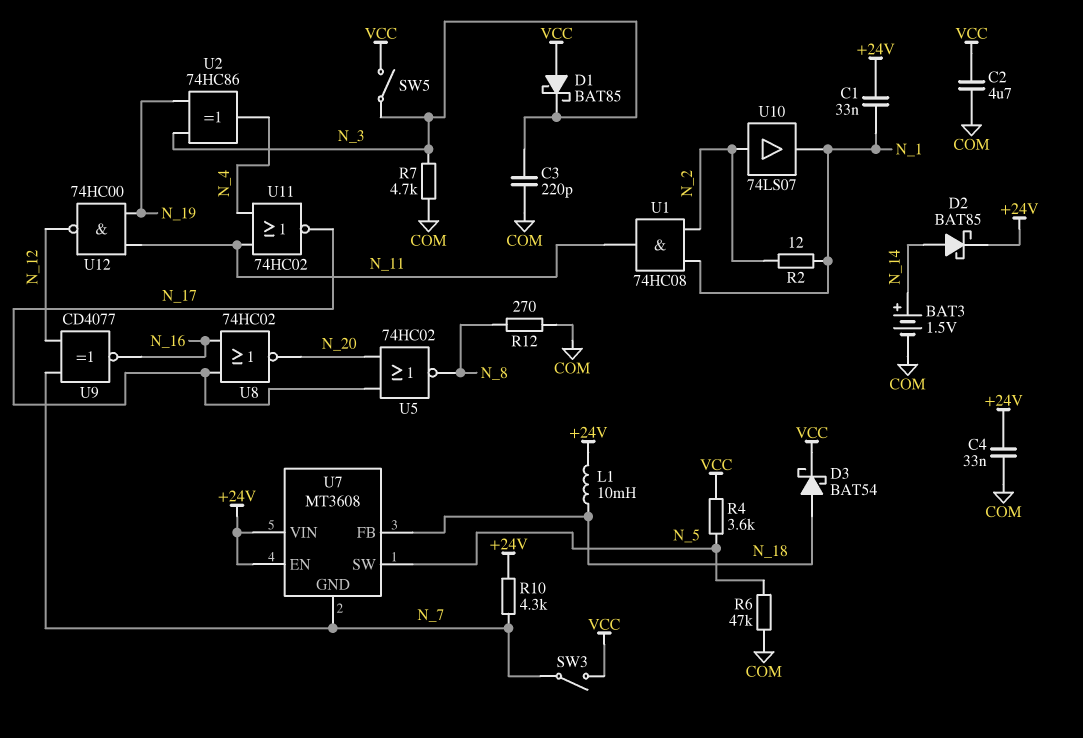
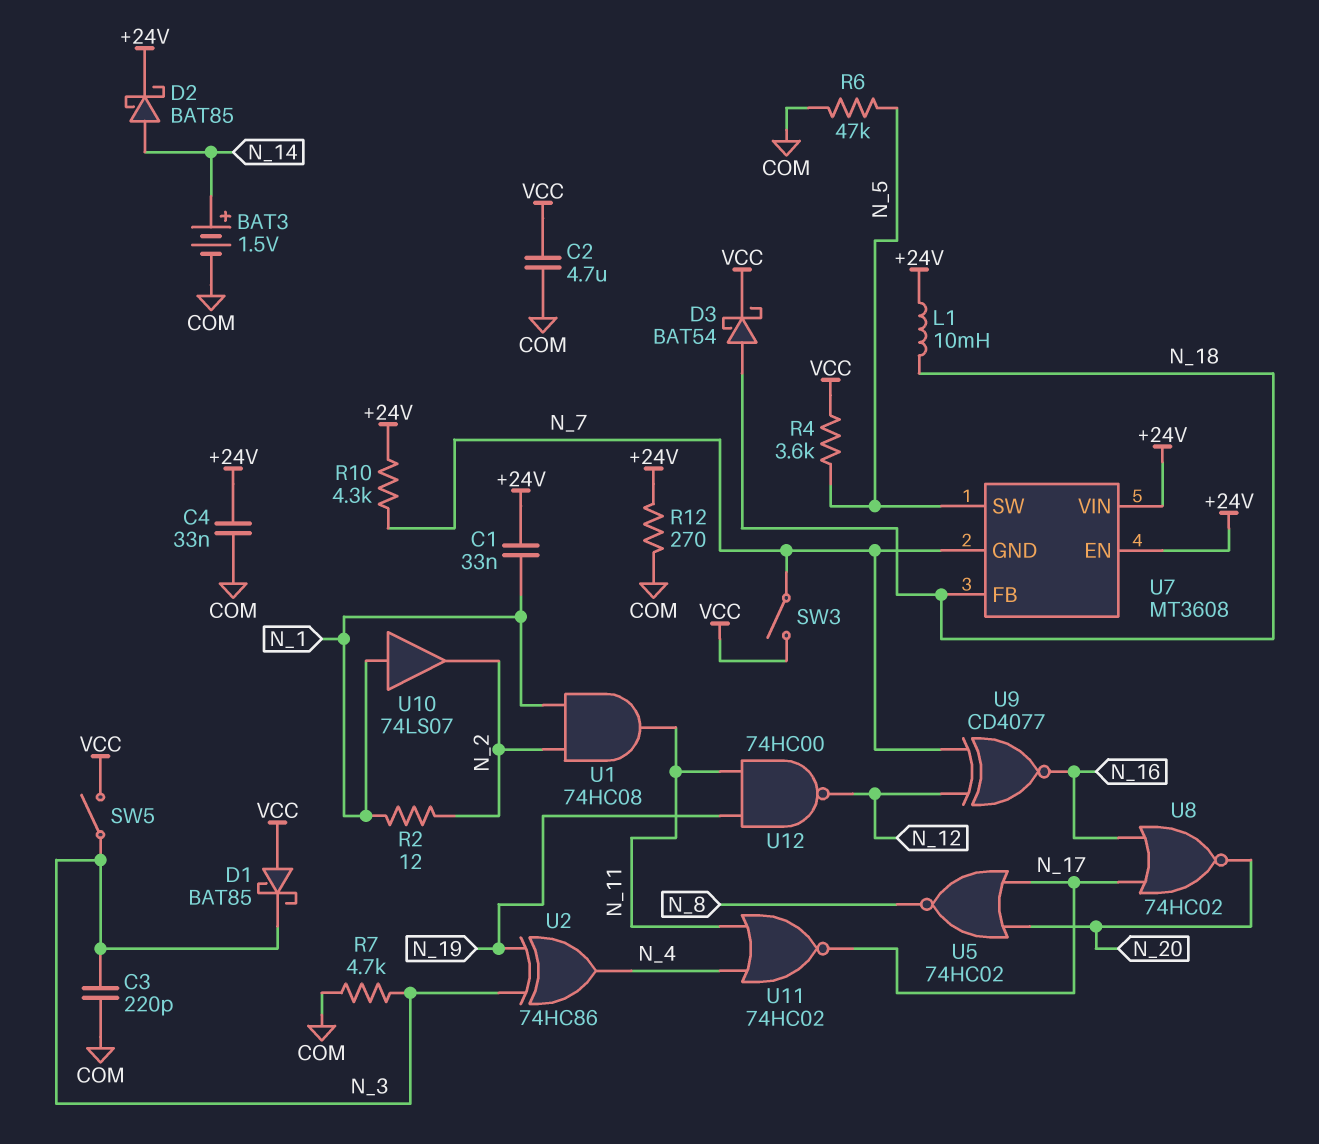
R12: 270 (COM, N_8) -> 270 (+24V, COM)
U10: buffer 74LS07 (in N_2, out N_1) -> buffer 74LS07 (in N_1, out N_2)

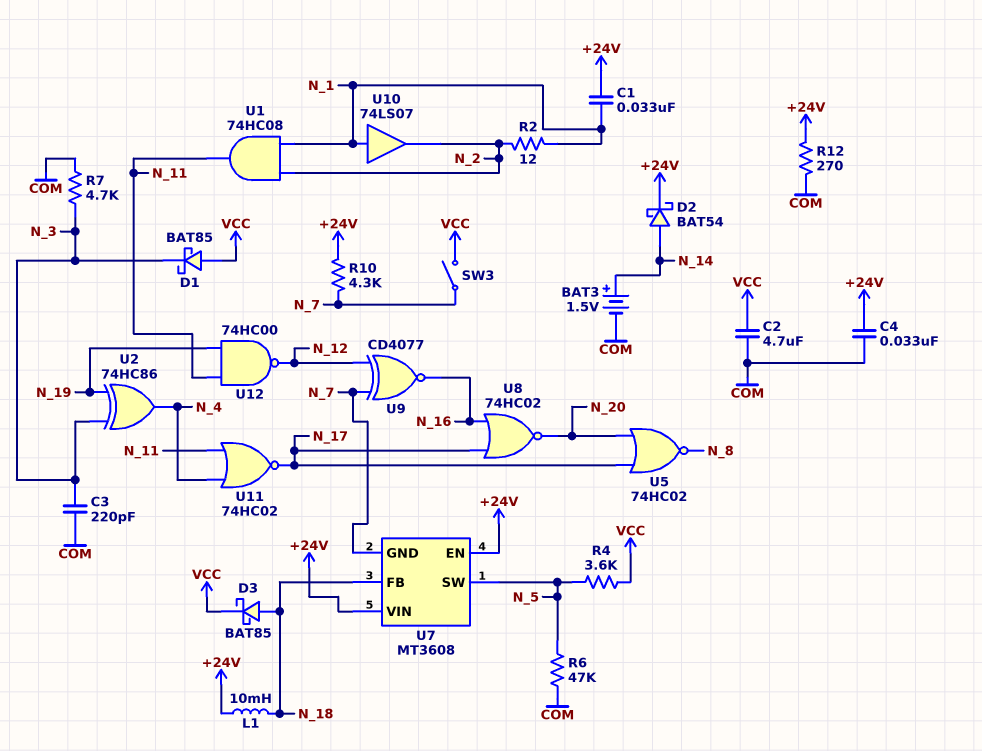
D2: schottky BAT85 (A N_14, K +24V) -> schottky BAT54 (A N_14, K +24V)
D3: schottky BAT54 (A N_18, K VCC) -> schottky BAT85 (A N_18, K VCC)
SW5: switch (N_3, VCC) -> none

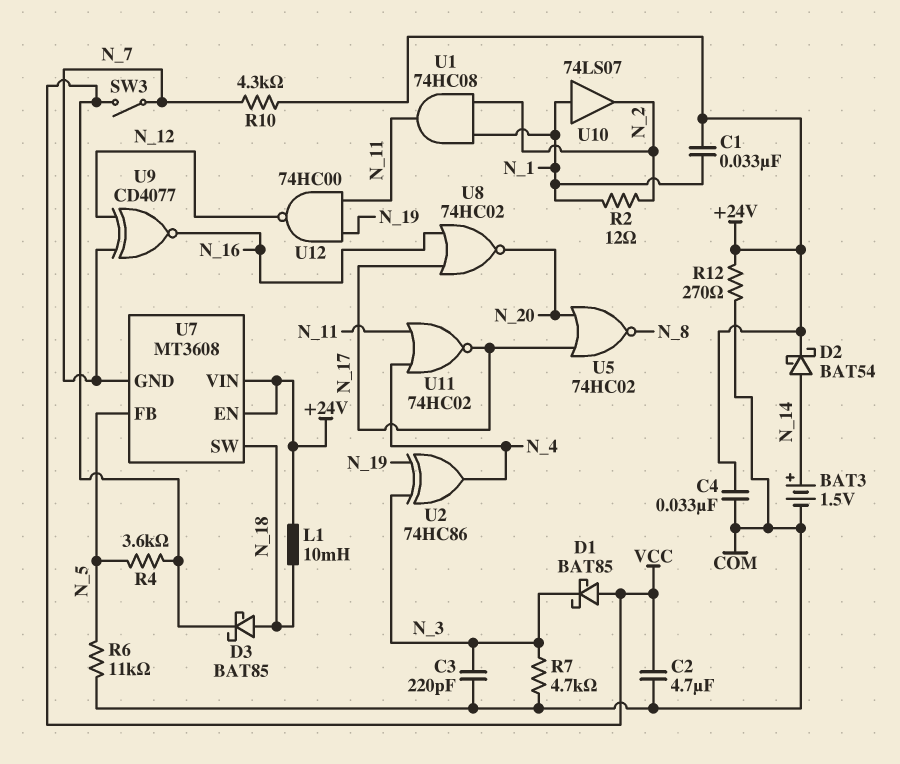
R6: 47k (COM, N_5) -> 11k (COM, N_5)
U7 pin FB: N_18 -> N_5
U7 pin SW: N_5 -> N_18

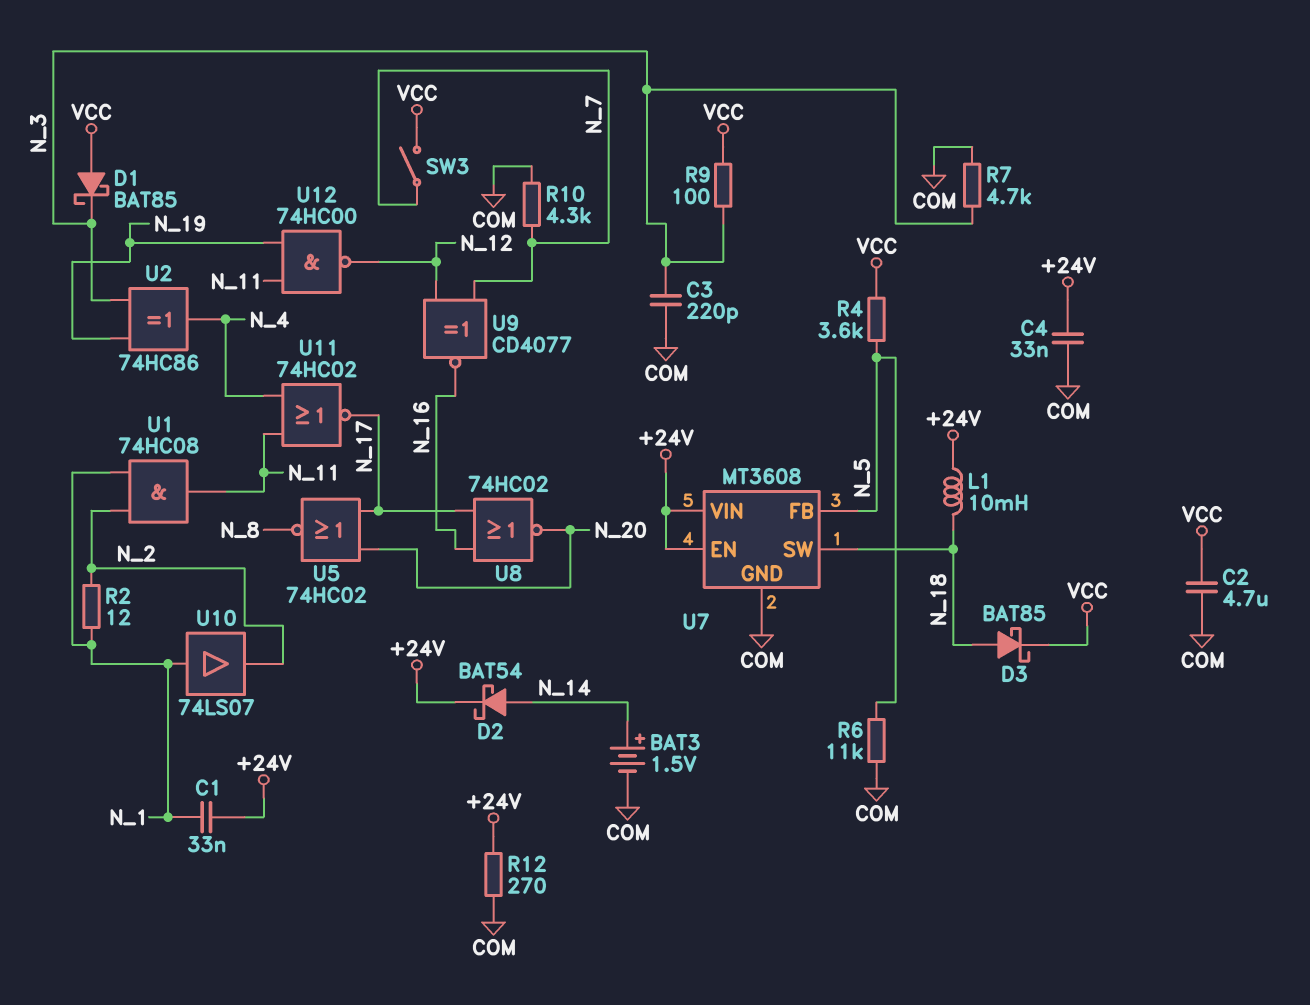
R9: none -> 100 (N_3, VCC)
R10: 4.3k (+24V, N_7) -> 4.3k (COM, N_7)
U7 pin GND: N_7 -> COM

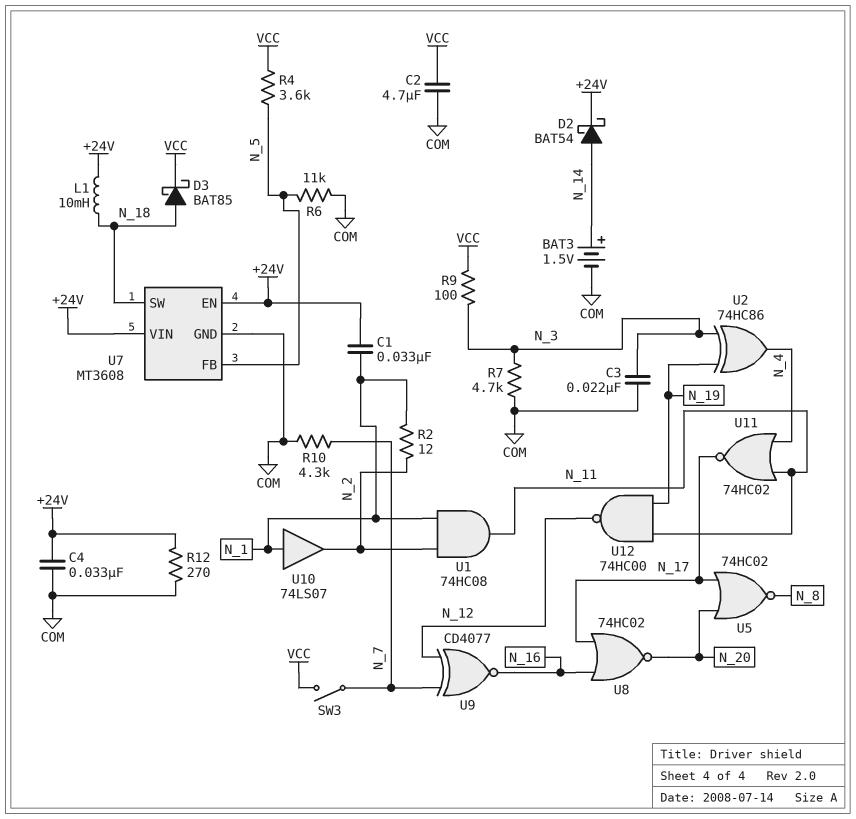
C3: 220pF (COM, N_3) -> 22nF (COM, N_3)
D1: schottky BAT85 (A VCC, K N_3) -> none

